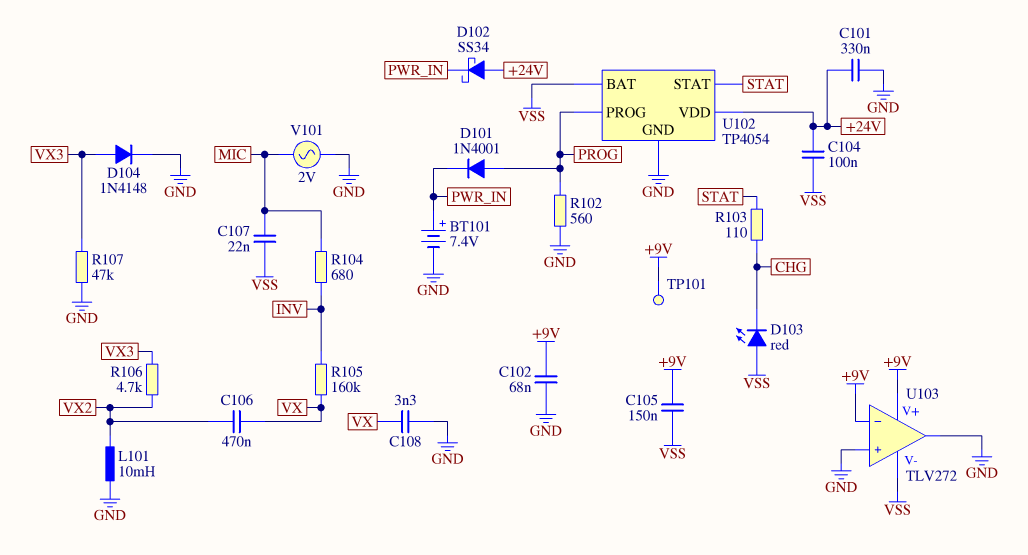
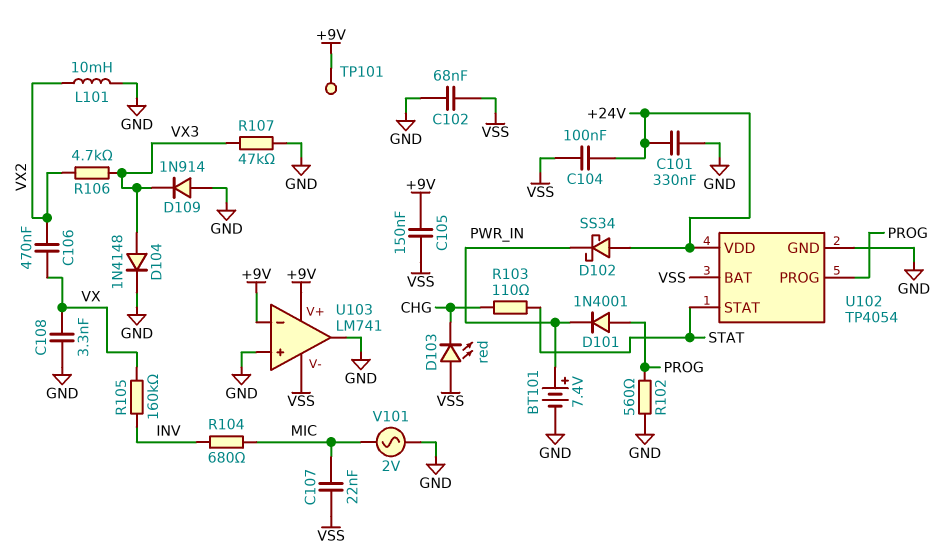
C102: 68nF (+9V, GND) -> 68nF (GND, VSS)
D109: none -> diode 1N914 (A GND, K VX3)
U103: TLV272 -> LM741

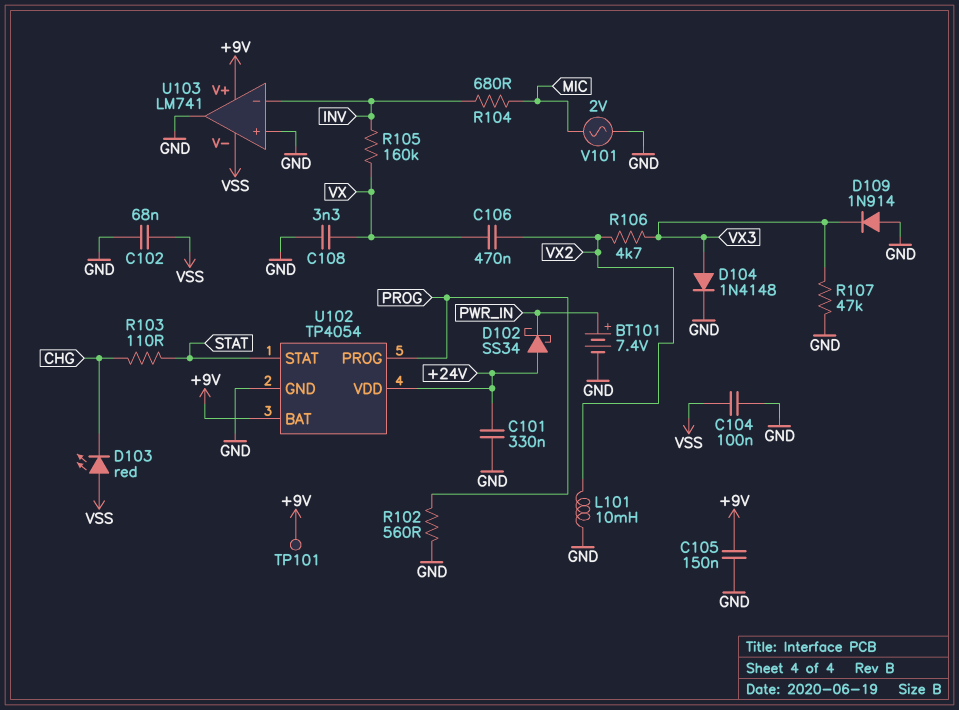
C104: 100nF (+24V, VSS) -> 100nF (GND, VSS)
C105: 150nF (+9V, VSS) -> 150nF (+9V, GND)
C107: 22nF (MIC, VSS) -> none
D101: diode 1N4001 (A PROG, K PWR_IN) -> none
U102 pin BAT: VSS -> +9V
U103 pin in-: +9V -> INV

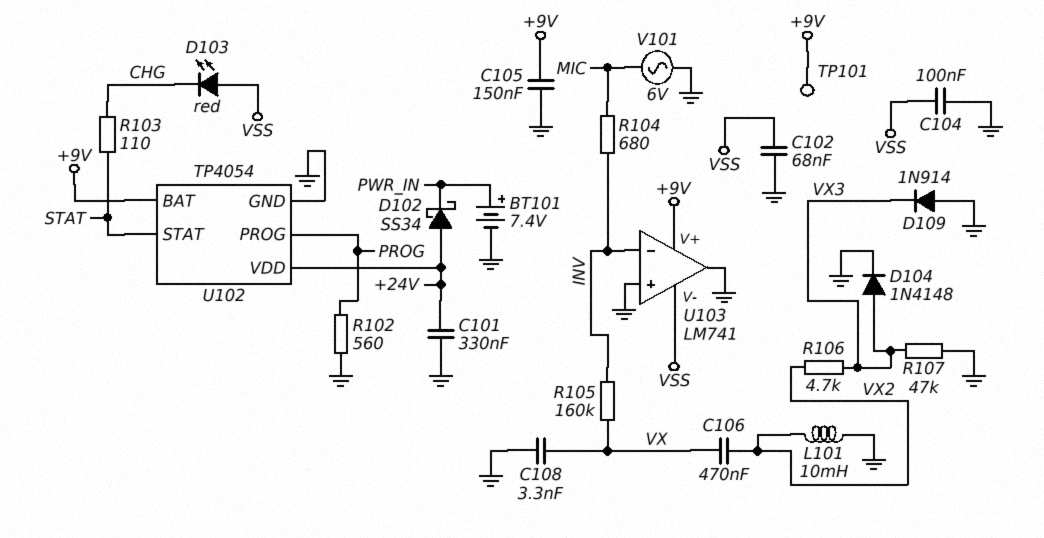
V101: AC 2V (GND, MIC) -> AC 6V (GND, MIC)

